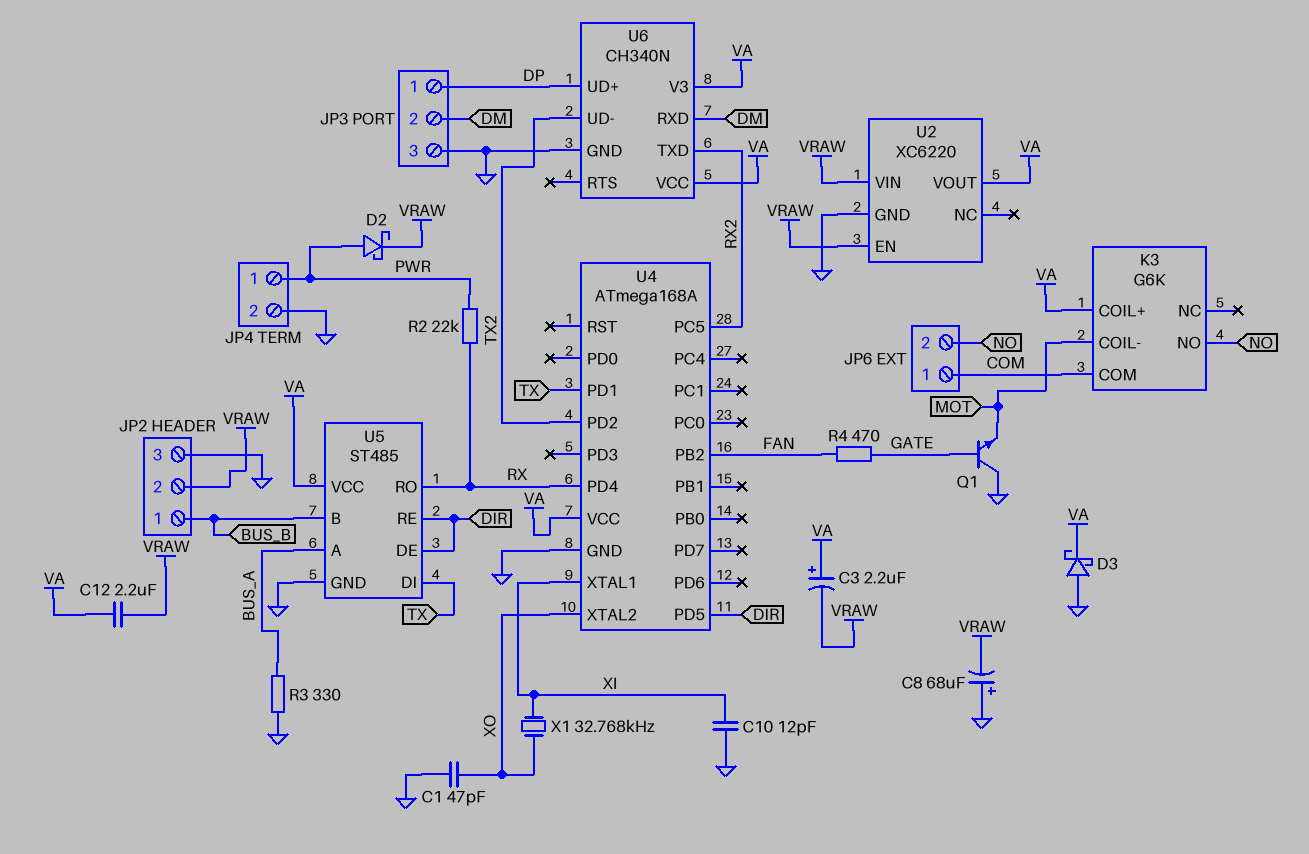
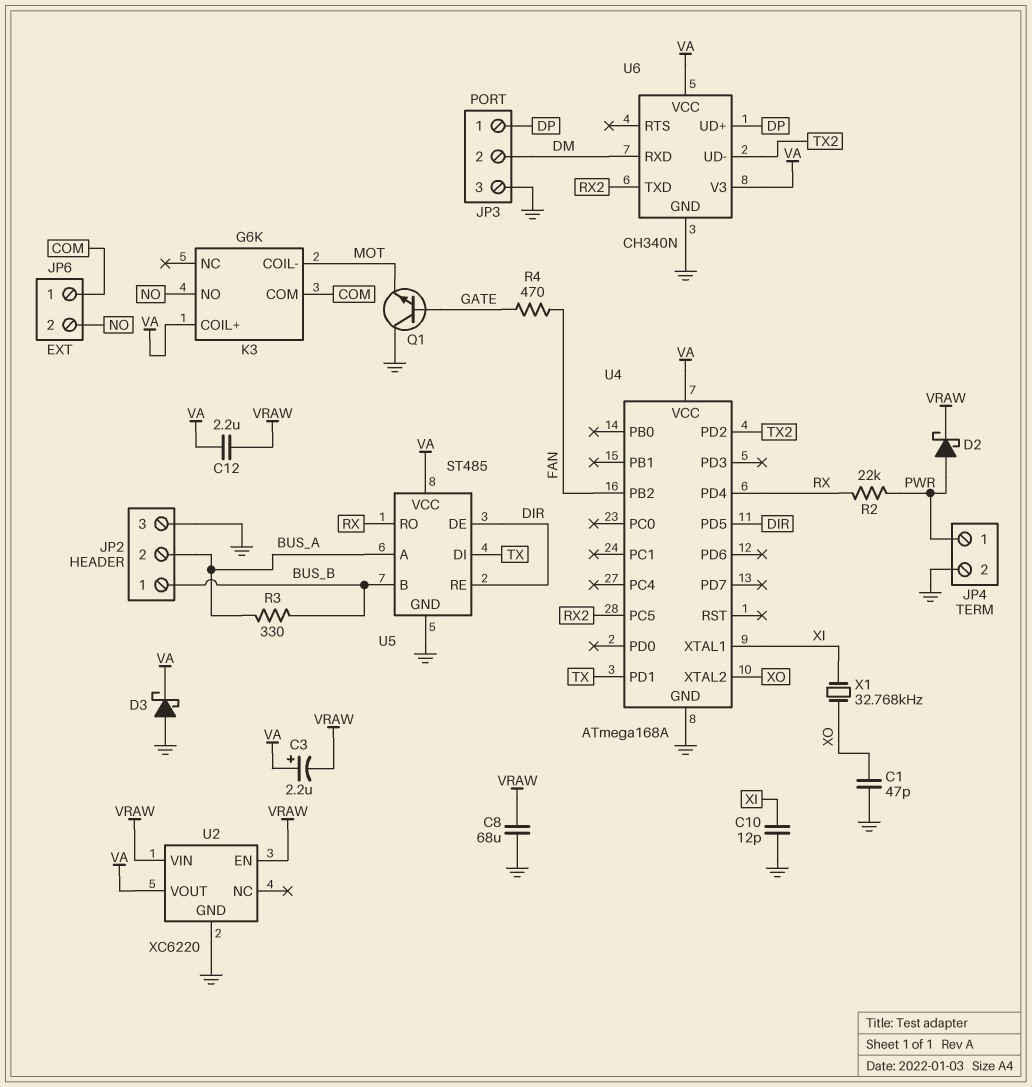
C8: 68uF (plus GND, minus VRAW) -> 68uF (GND, VRAW)
JP2 pin 2: VRAW -> BUS_A
R3: 330 (BUS_A, GND) -> 330 (BUS_A, BUS_B)

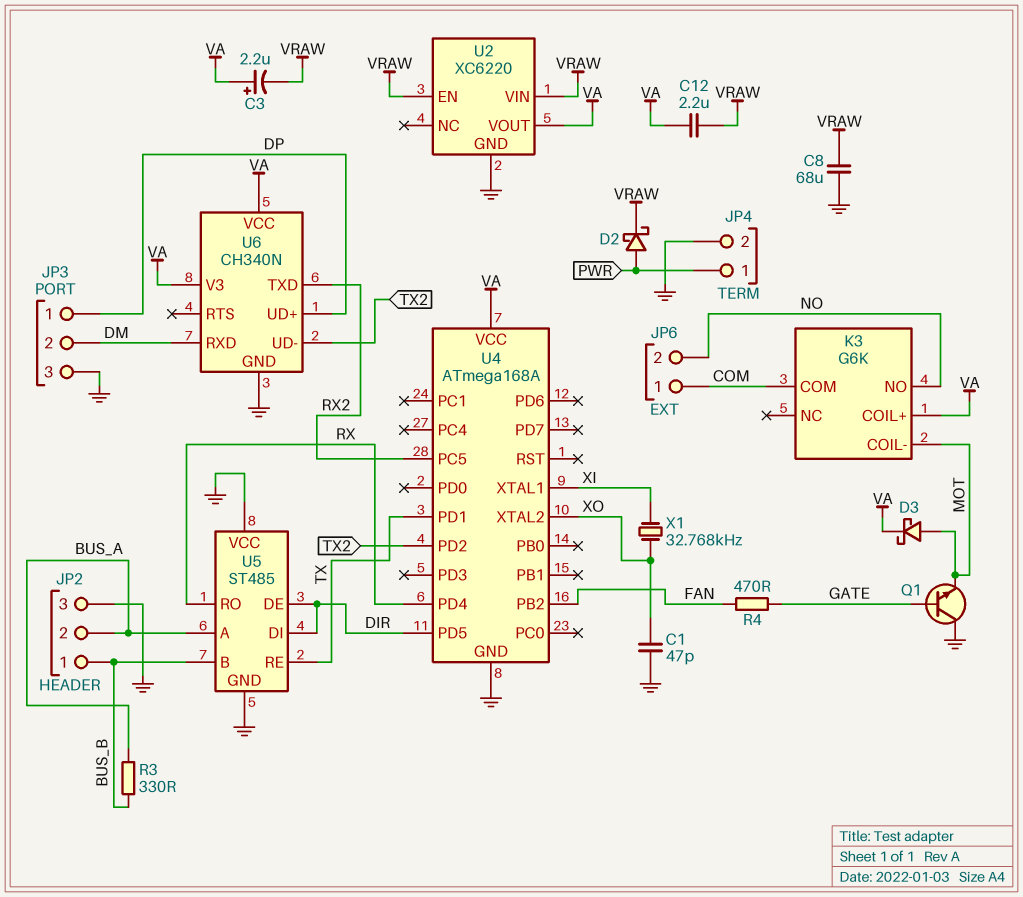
C10: 12pF (GND, XI) -> none
D3: schottky (A GND, K VA) -> schottky (A MOT, K VA)
R2: 22k (PWR, RX) -> none
U5 pin DI: TX -> DIR
U5 pin RE: DIR -> TX
U5 pin VCC: VA -> GND

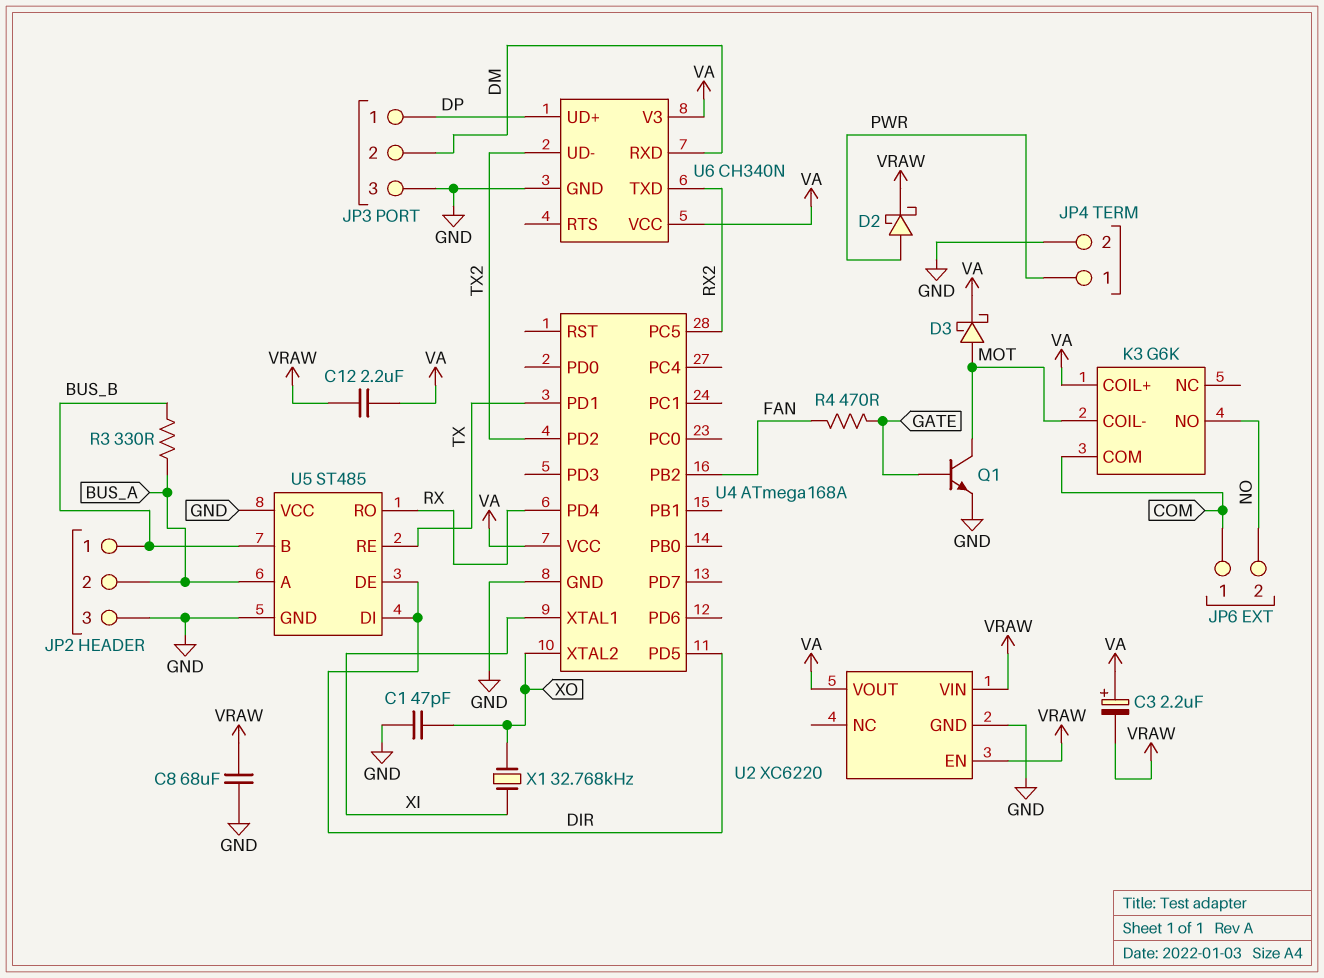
Q1: NPN (B GATE, C GND, E MOT) -> NPN (B GATE, C MOT, E GND)

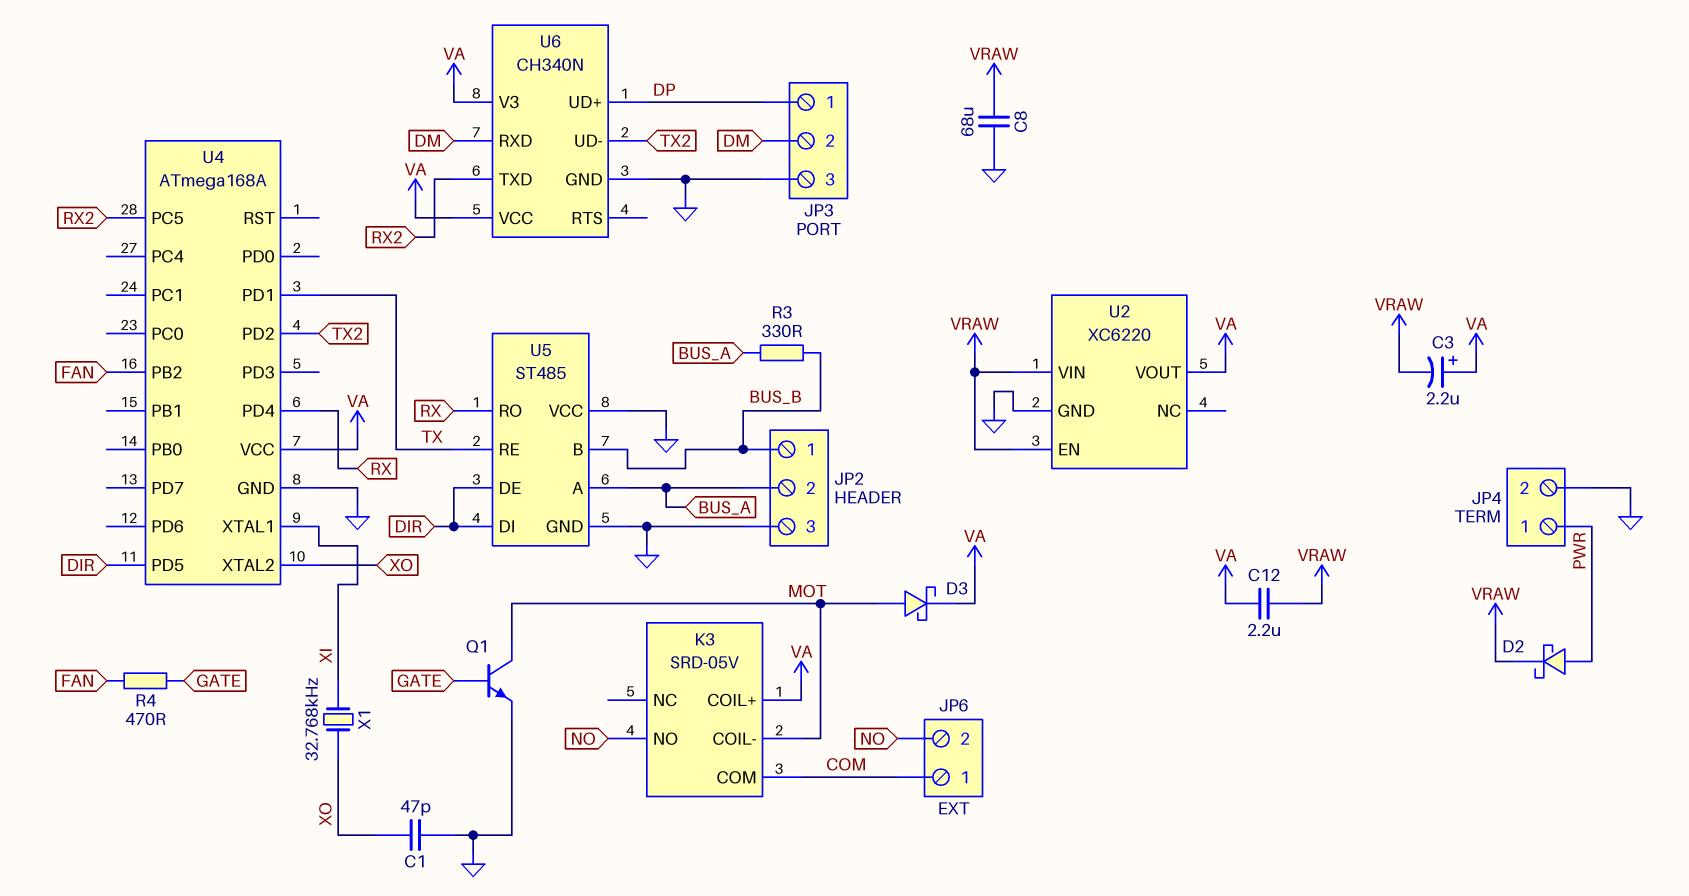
K3: G6K -> SRD-05V

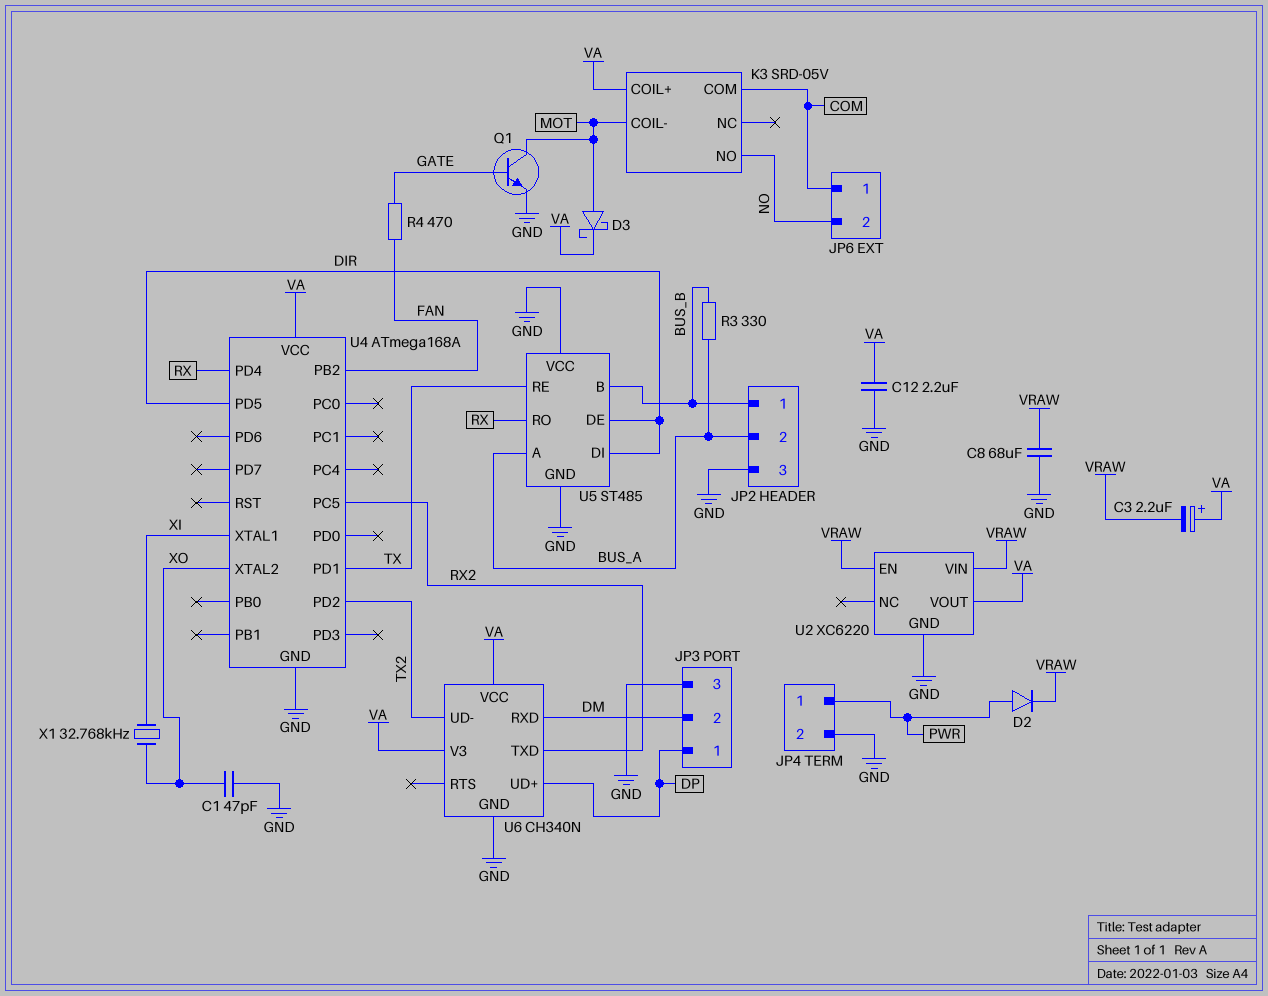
C12: 2.2uF (VA, VRAW) -> 2.2uF (GND, VA)
D2: schottky (A PWR, K VRAW) -> diode (A PWR, K VRAW)

